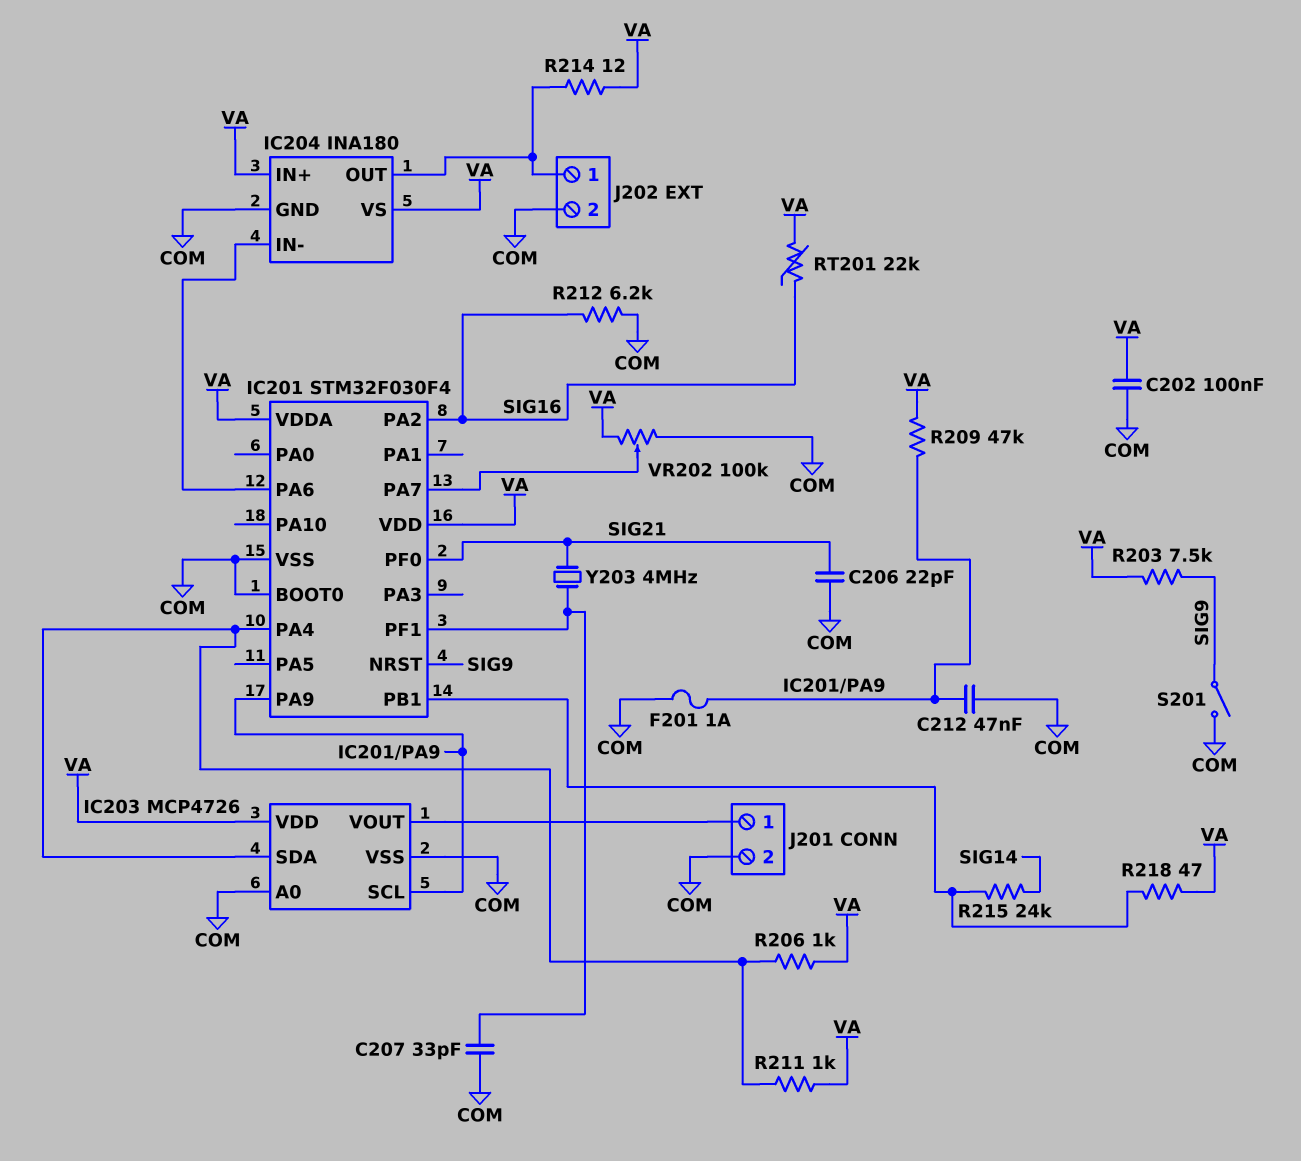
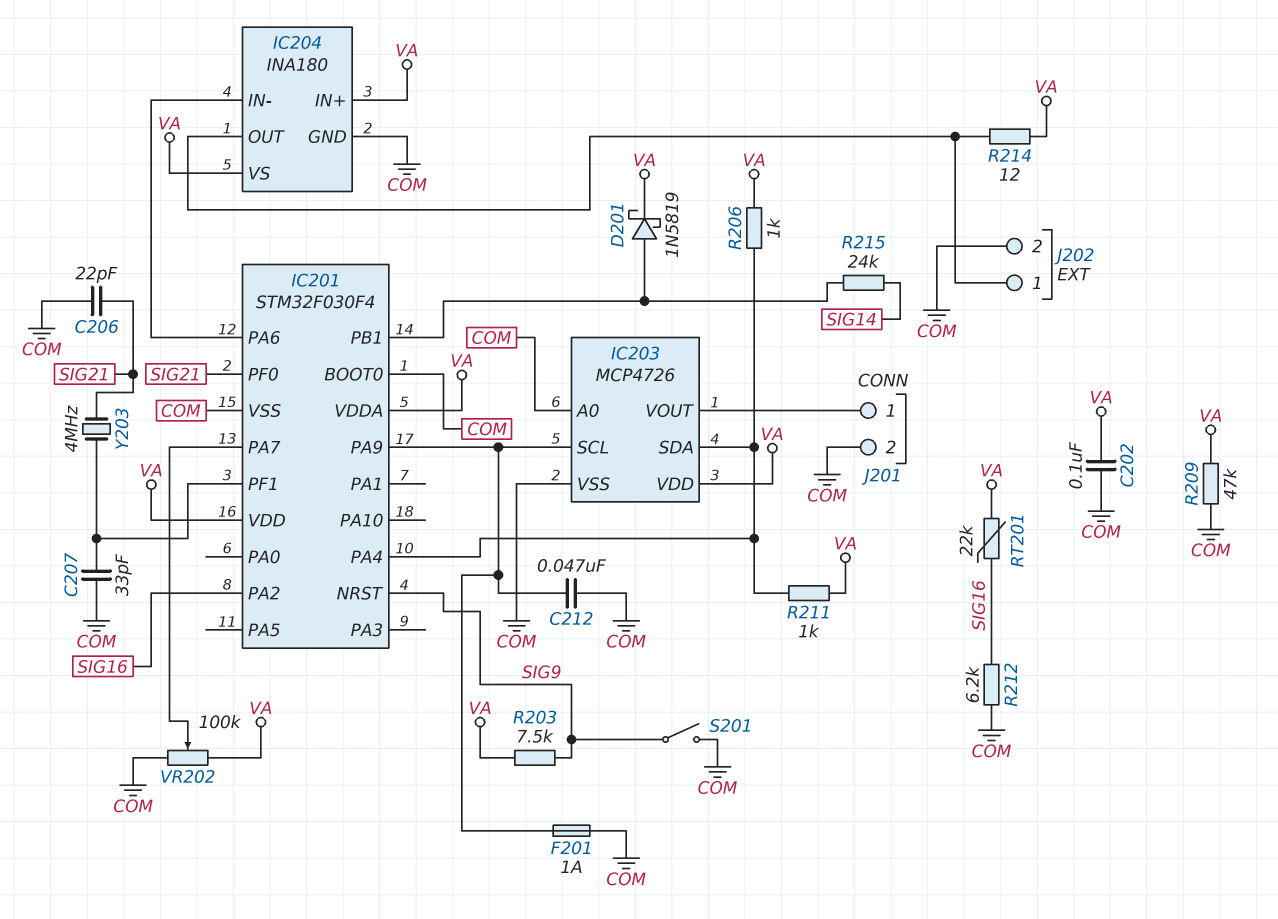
D201: none -> schottky 1N5819 (A IC201/PB1, K VA)
R209: 47k (IC201/PA9, VA) -> 47k (COM, VA)
R218: 47 (IC201/PB1, VA) -> none

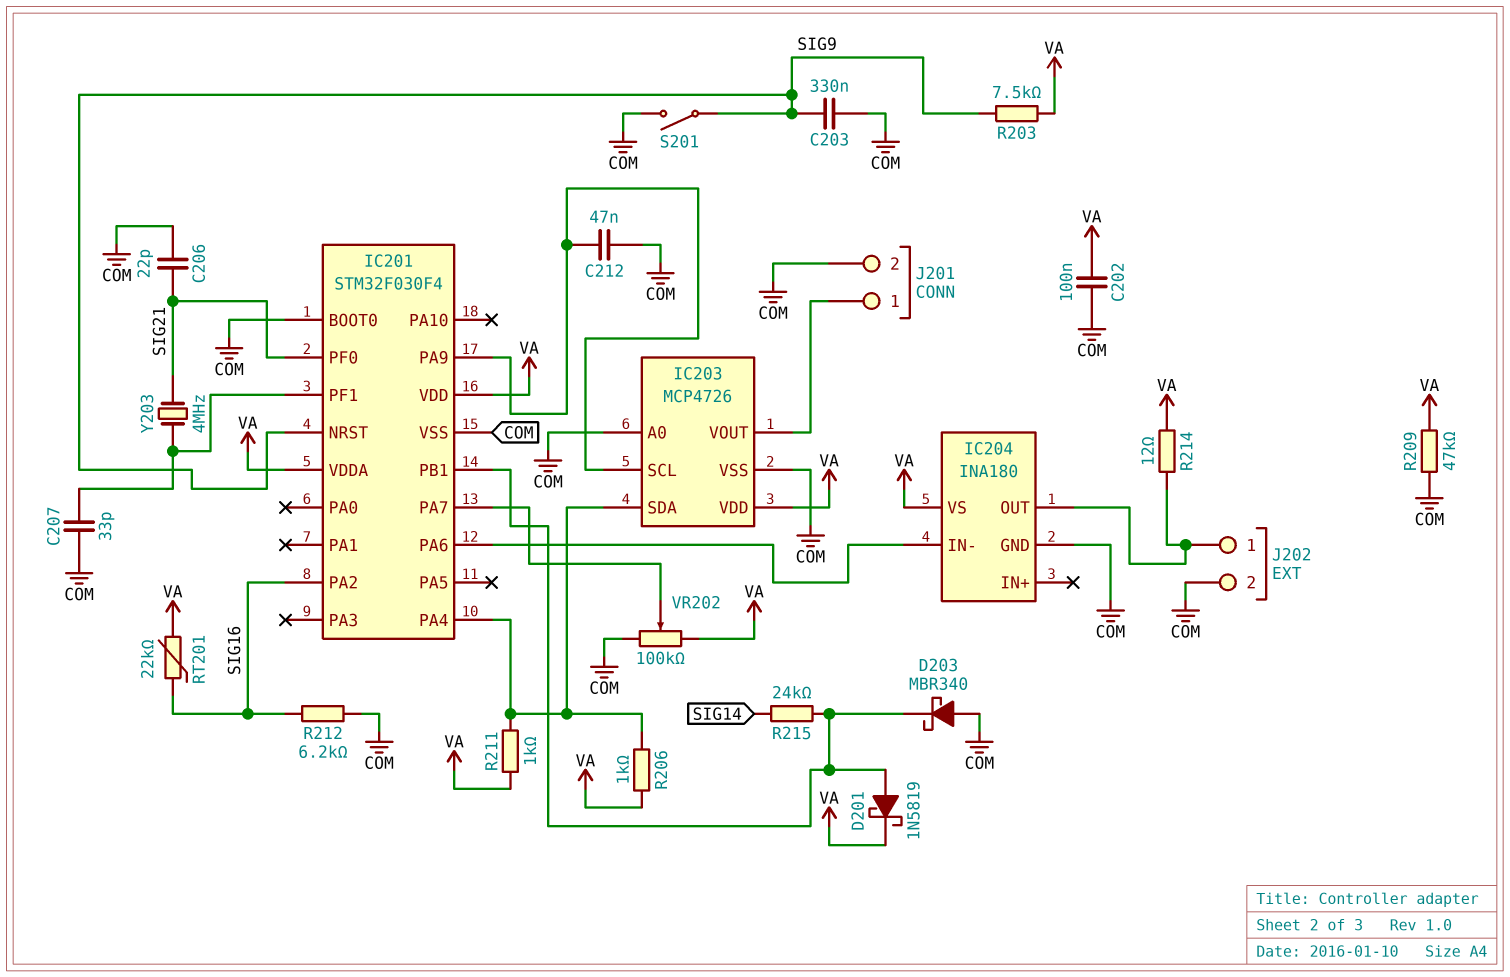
C203: none -> 330nF (COM, SIG9)
D203: none -> schottky MBR340 (A COM, K IC201/PB1)
F201: 1A (COM, IC201/PA9) -> none
IC204 pin IN+: VA -> none

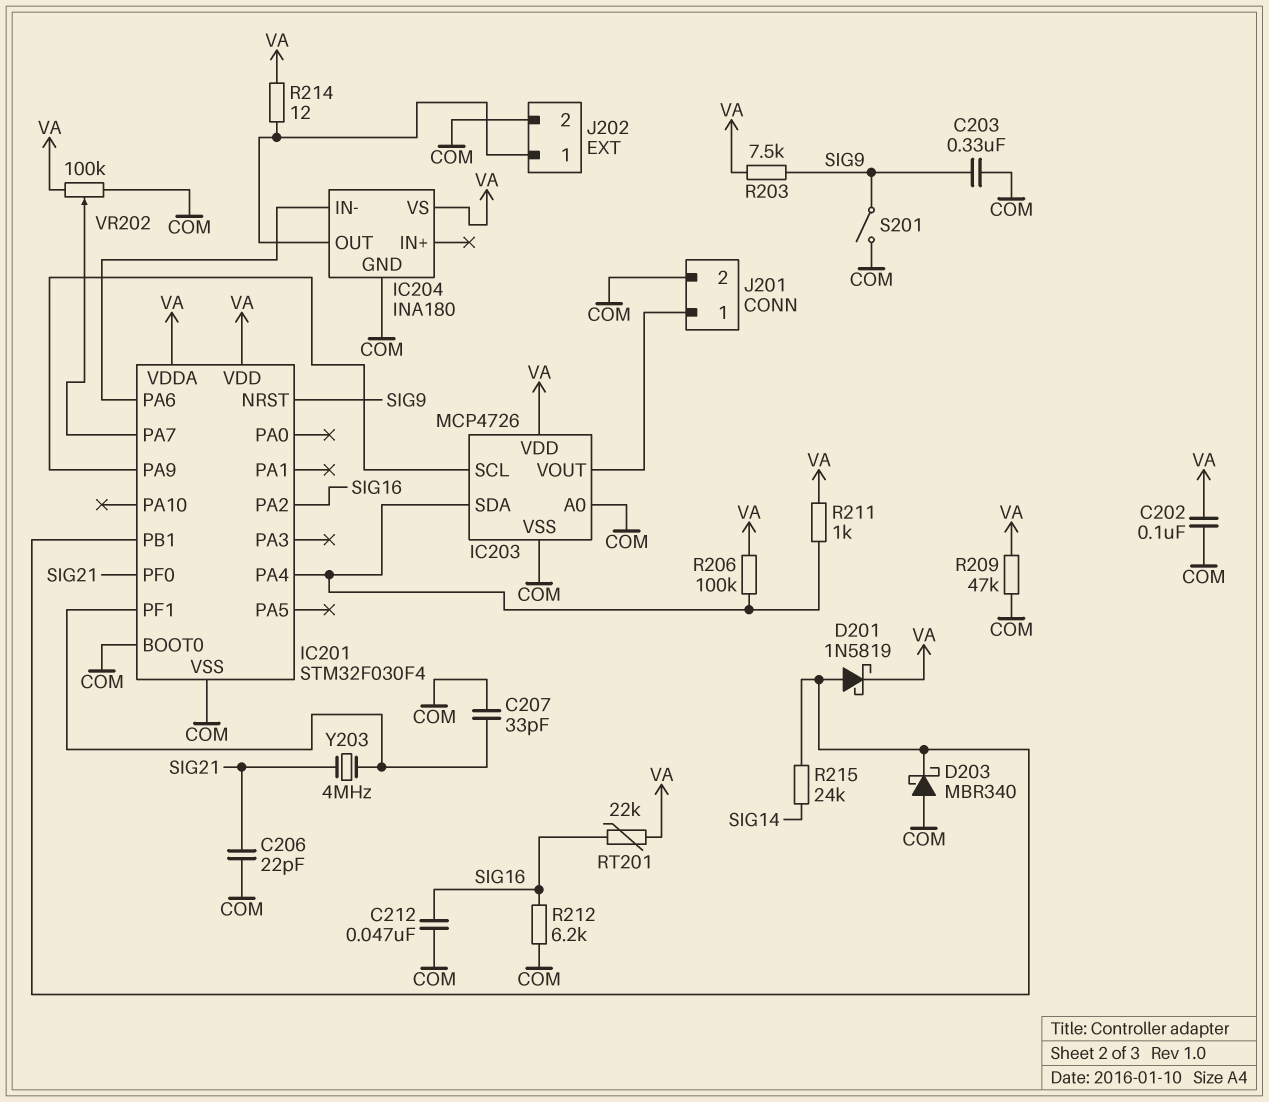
C212: 47nF (COM, IC201/PA9) -> 47nF (COM, SIG16)
R206: 1k (IC201/PA4, VA) -> 100k (IC201/PA4, VA)

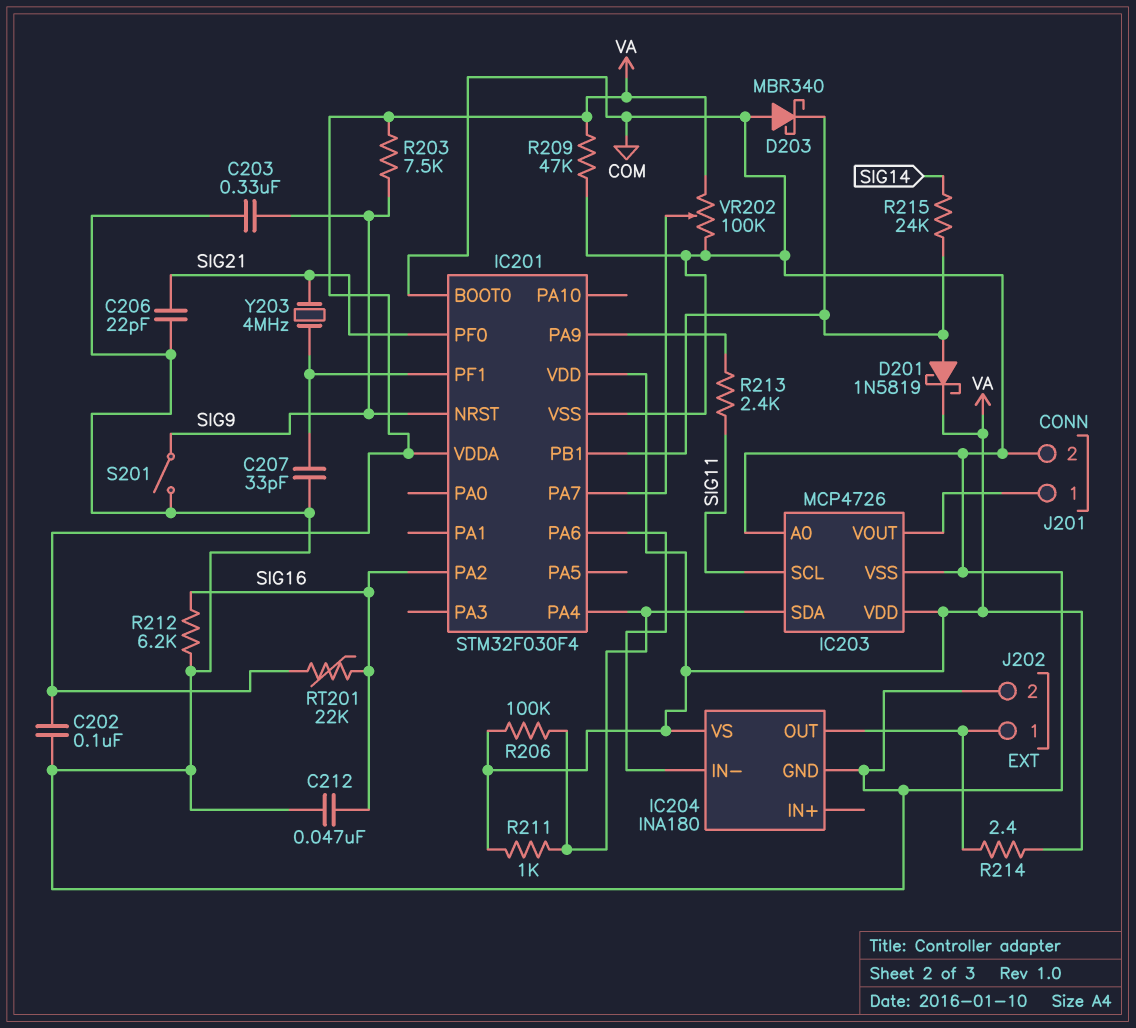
IC203 pin SCL: IC201/PA9 -> SIG11
R213: none -> 2.4k (IC201/PA9, SIG11)
R214: 12 (IC204/OUT, VA) -> 2.4 (IC204/OUT, VA)

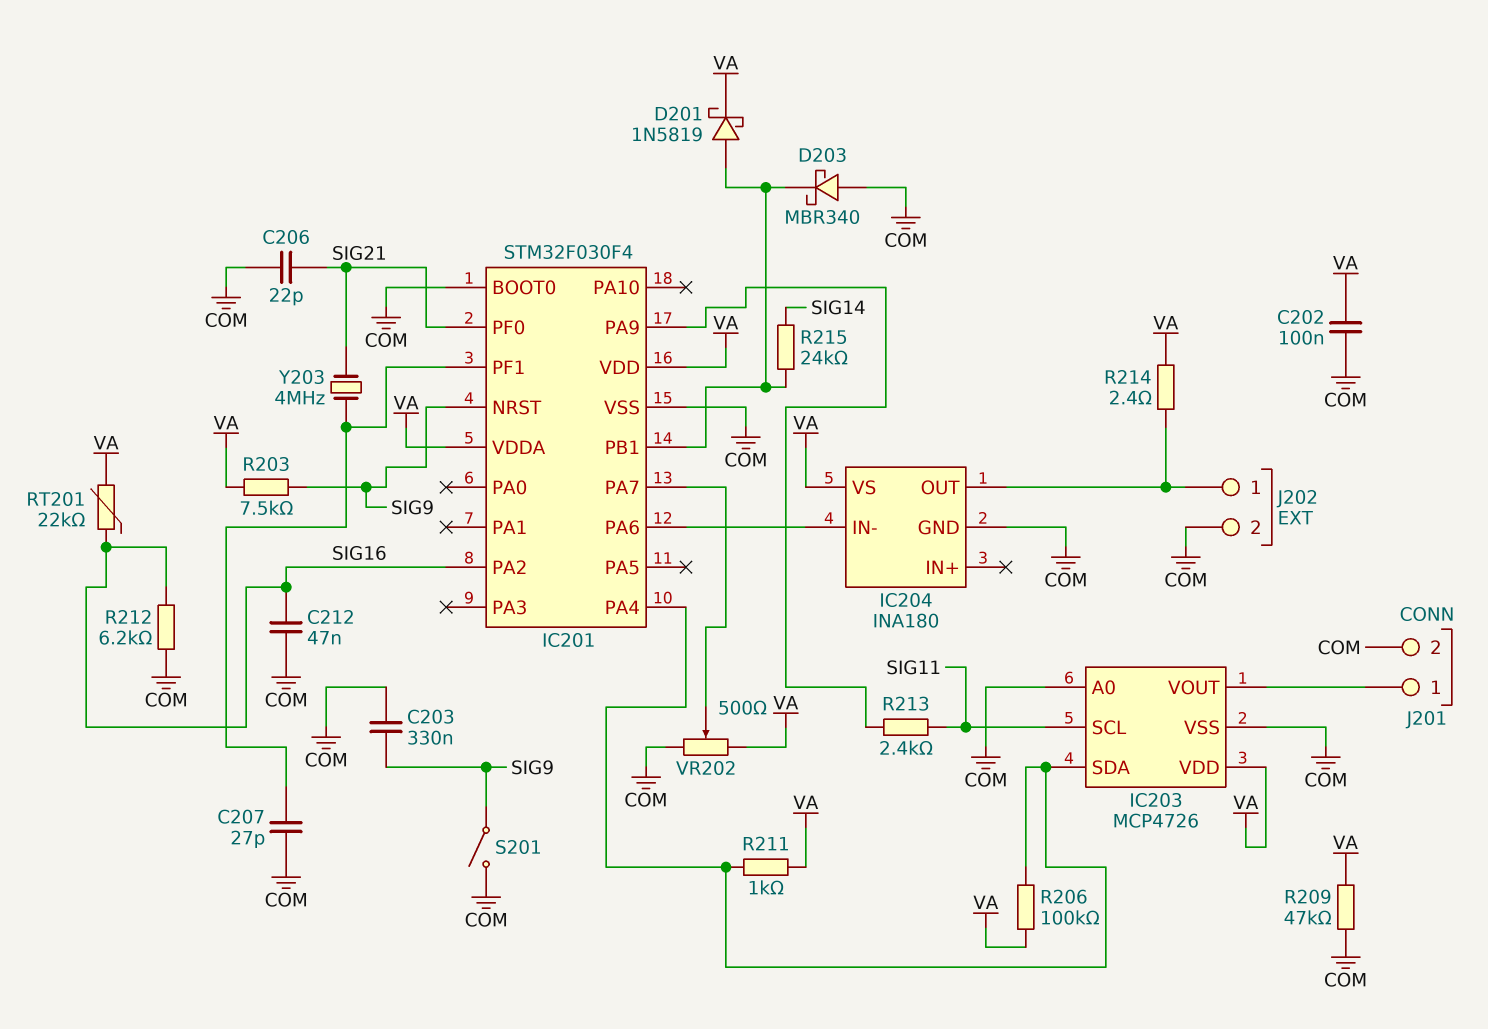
C207: 33pF (COM, IC201/PF1) -> 27pF (COM, IC201/PF1)
VR202: 100k (COM, VA, wiper IC201/PA7) -> 500 (COM, VA, wiper IC201/PA7)

